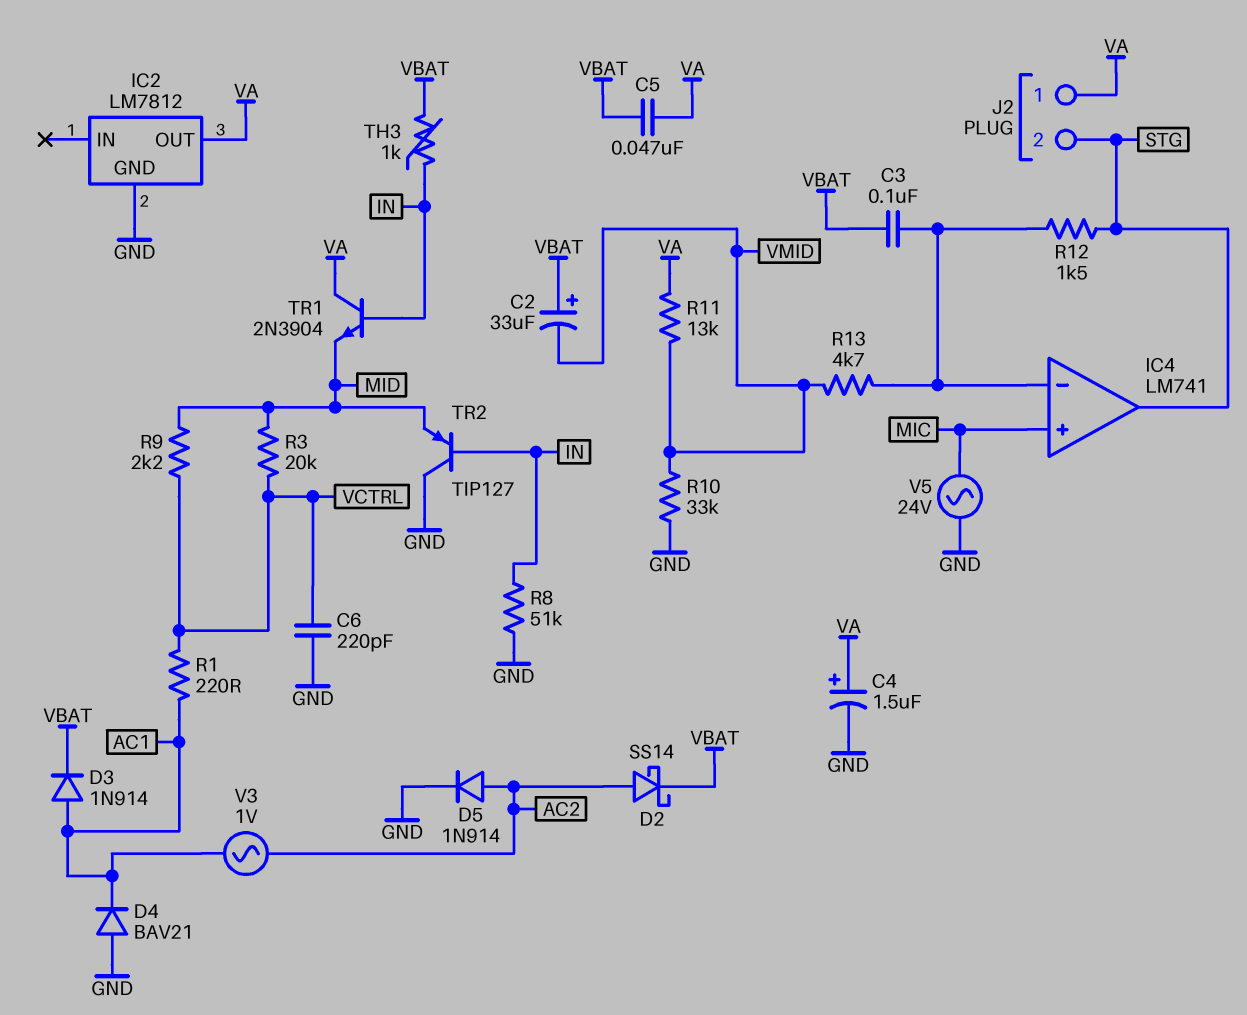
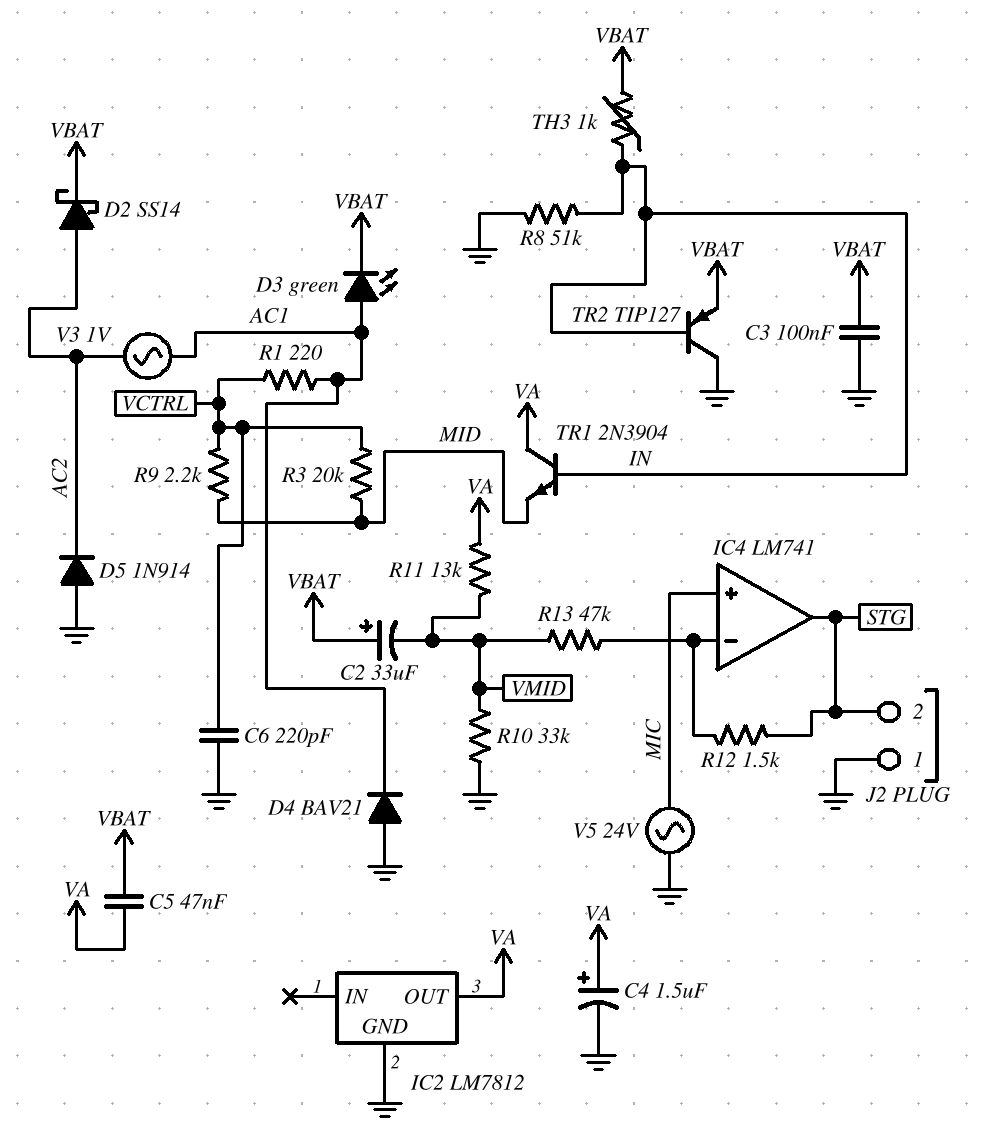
C3: 100nF (IC4/in-, VBAT) -> 100nF (GND, VBAT)
D3: diode 1N914 (A AC1, K VBAT) -> LED green (A AC1, K VBAT)
D5: diode 1N914 (A AC2, K GND) -> diode 1N914 (A GND, K AC2)
J2 pin 1: VA -> GND
R13: 4.7k (IC4/in-, VMID) -> 47k (IC4/in-, VMID)
TR2: PNP TIP127 (B IN, C GND, E MID) -> PNP TIP127 (B IN, C GND, E VBAT)

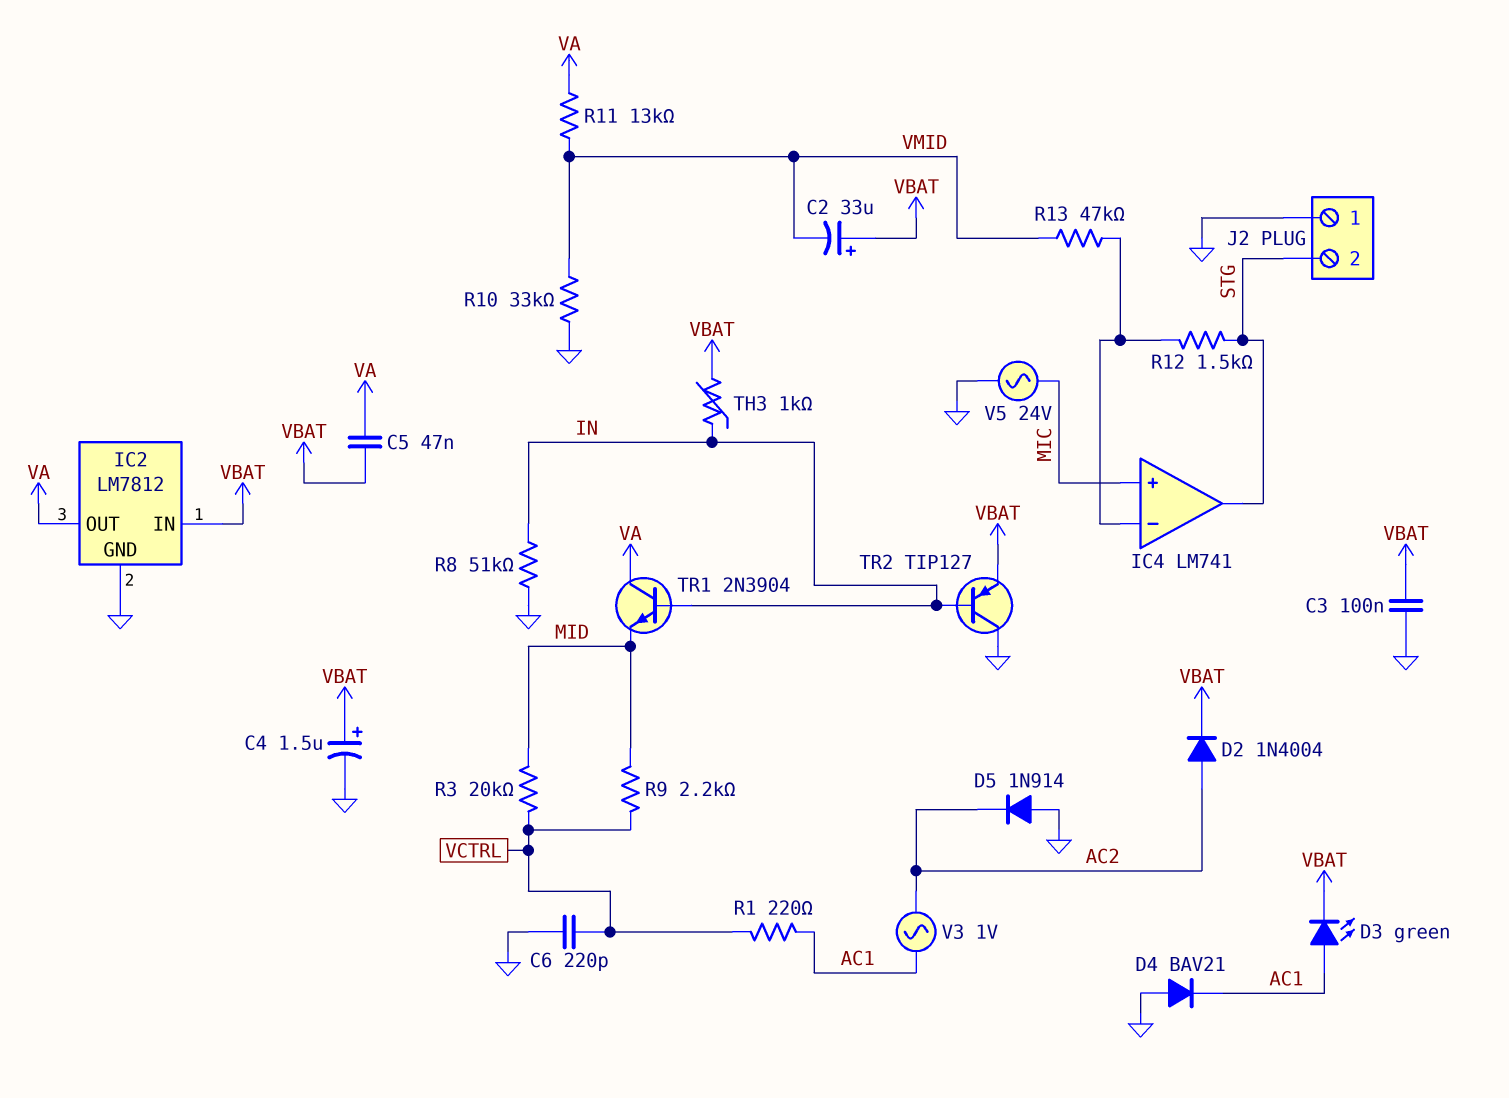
C4: 1.5uF (plus VA, minus GND) -> 1.5uF (plus VBAT, minus GND)
D2: schottky SS14 (A AC2, K VBAT) -> diode 1N4004 (A AC2, K VBAT)
IC2 pin IN: none -> VBAT

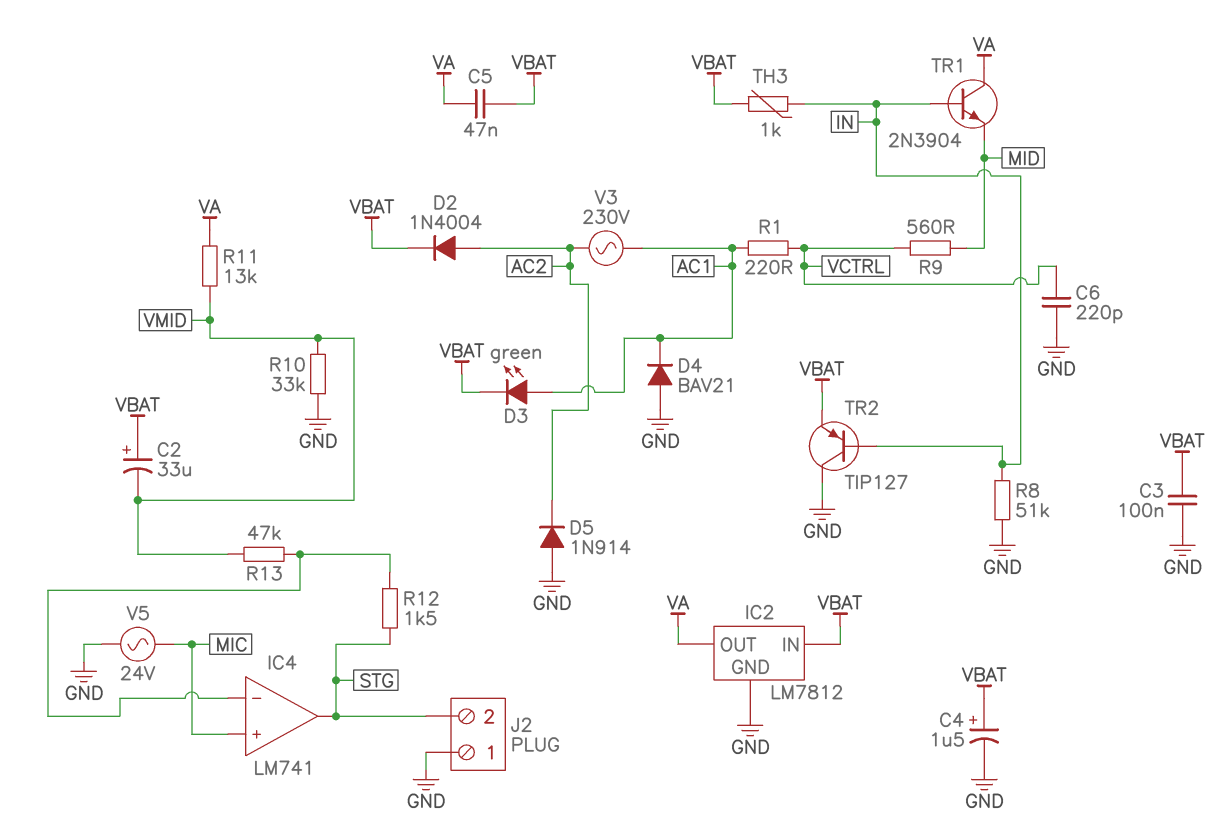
R3: 20k (MID, VCTRL) -> none
R9: 2.2k (MID, VCTRL) -> 560 (MID, VCTRL)
V3: AC 1V (AC1, AC2) -> AC 230V (AC1, AC2)

